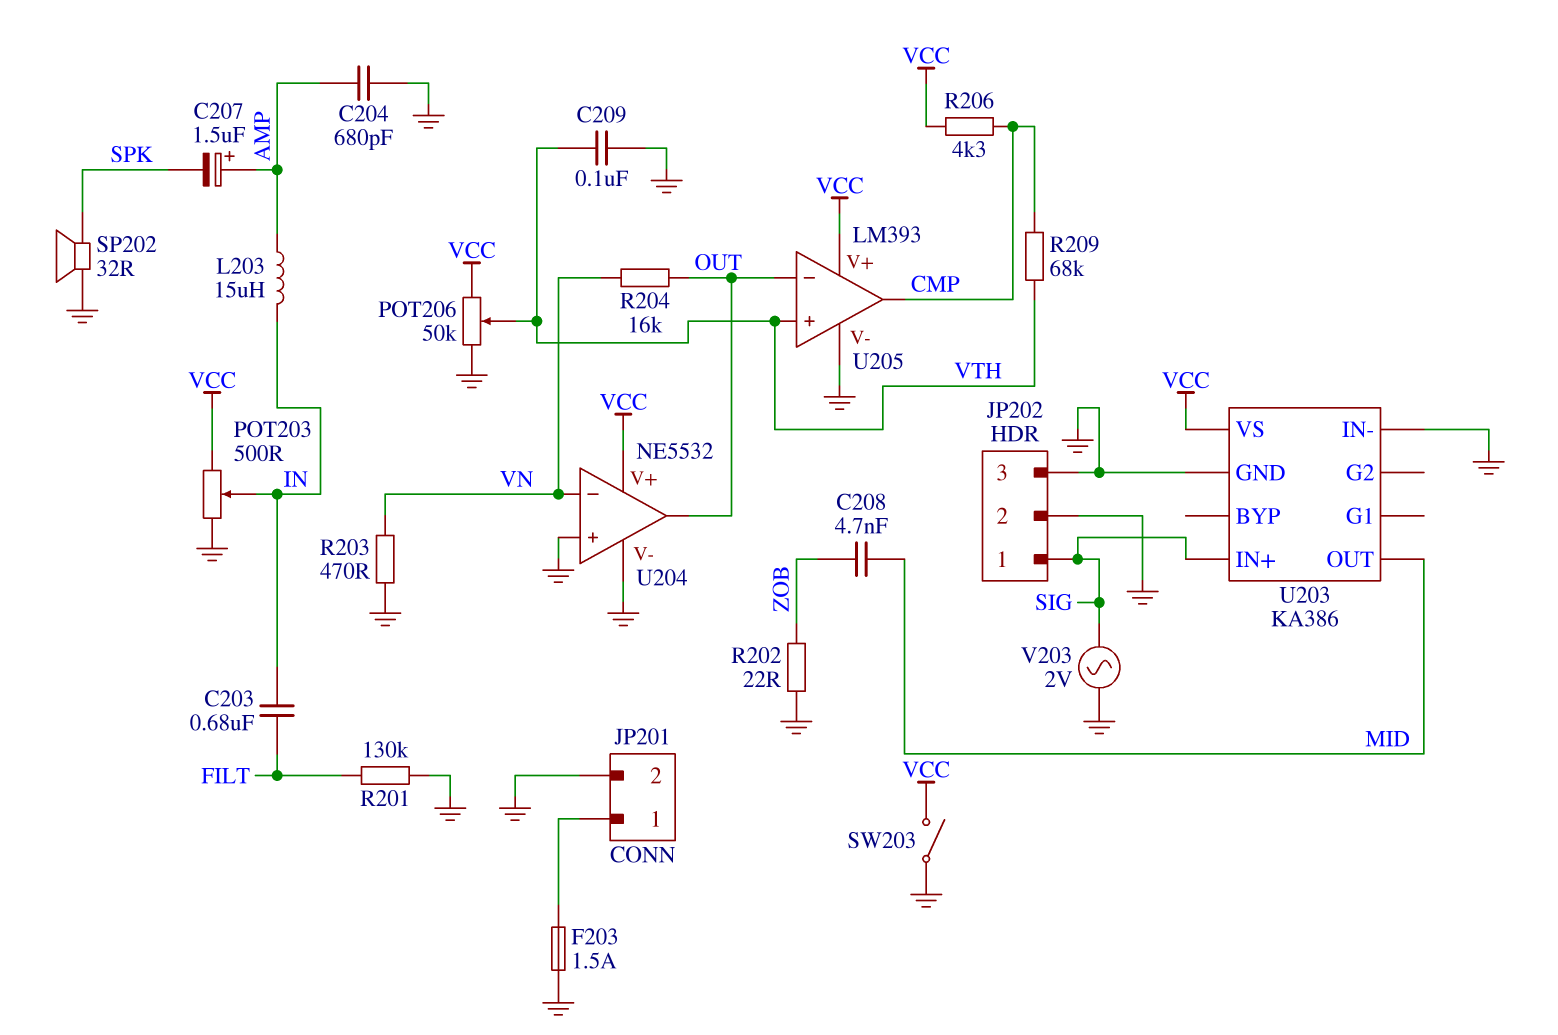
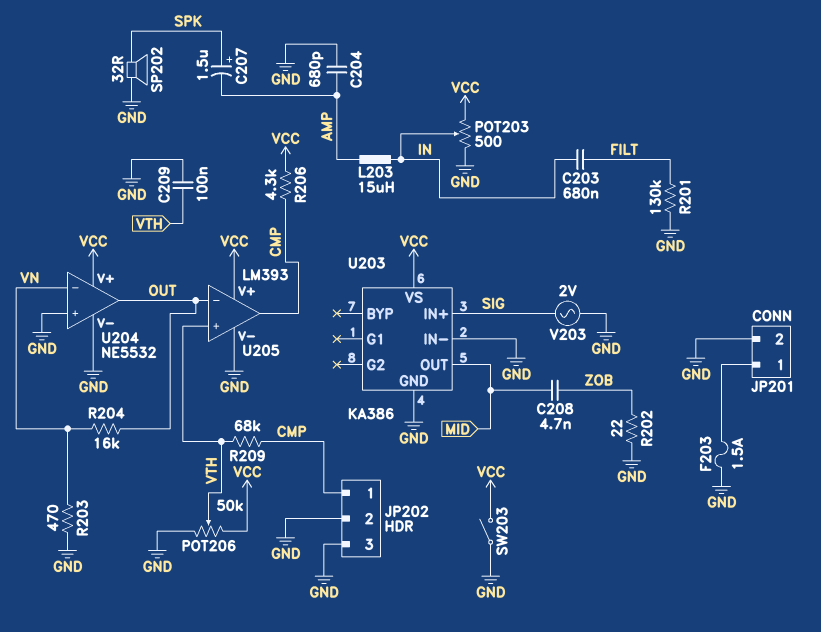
C207: 1.5uF (plus AMP, minus SPK) -> 1.5uF (plus SPK, minus AMP)
JP202 pin 1: SIG -> CMP

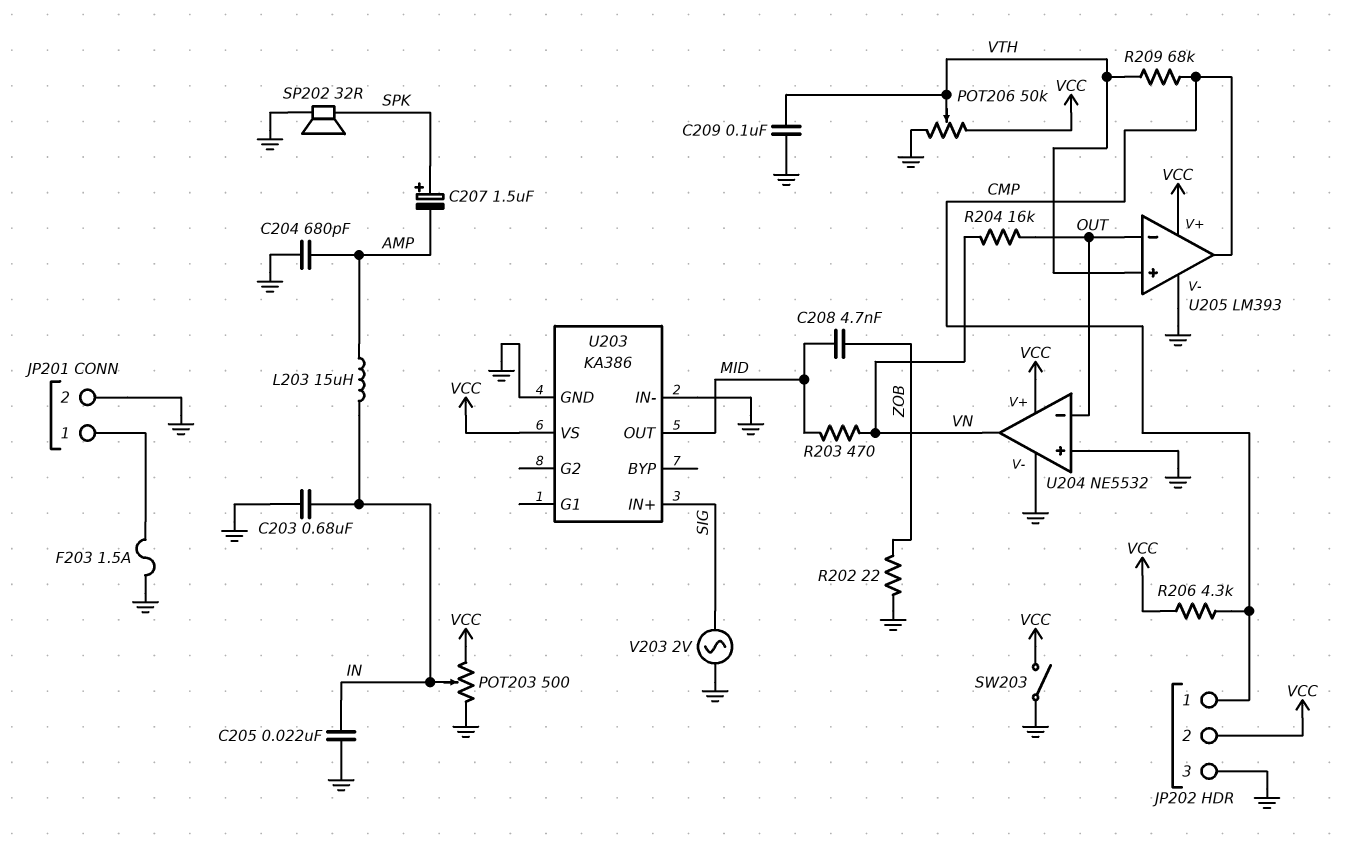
C203: 680nF (FILT, IN) -> 680nF (GND, IN)
C205: none -> 22nF (GND, IN)
JP202 pin 2: GND -> VCC
R201: 130k (FILT, GND) -> none
R203: 470 (GND, VN) -> 470 (MID, VN)
U204 pin in-: VN -> OUT
U204 pin out: OUT -> VN

